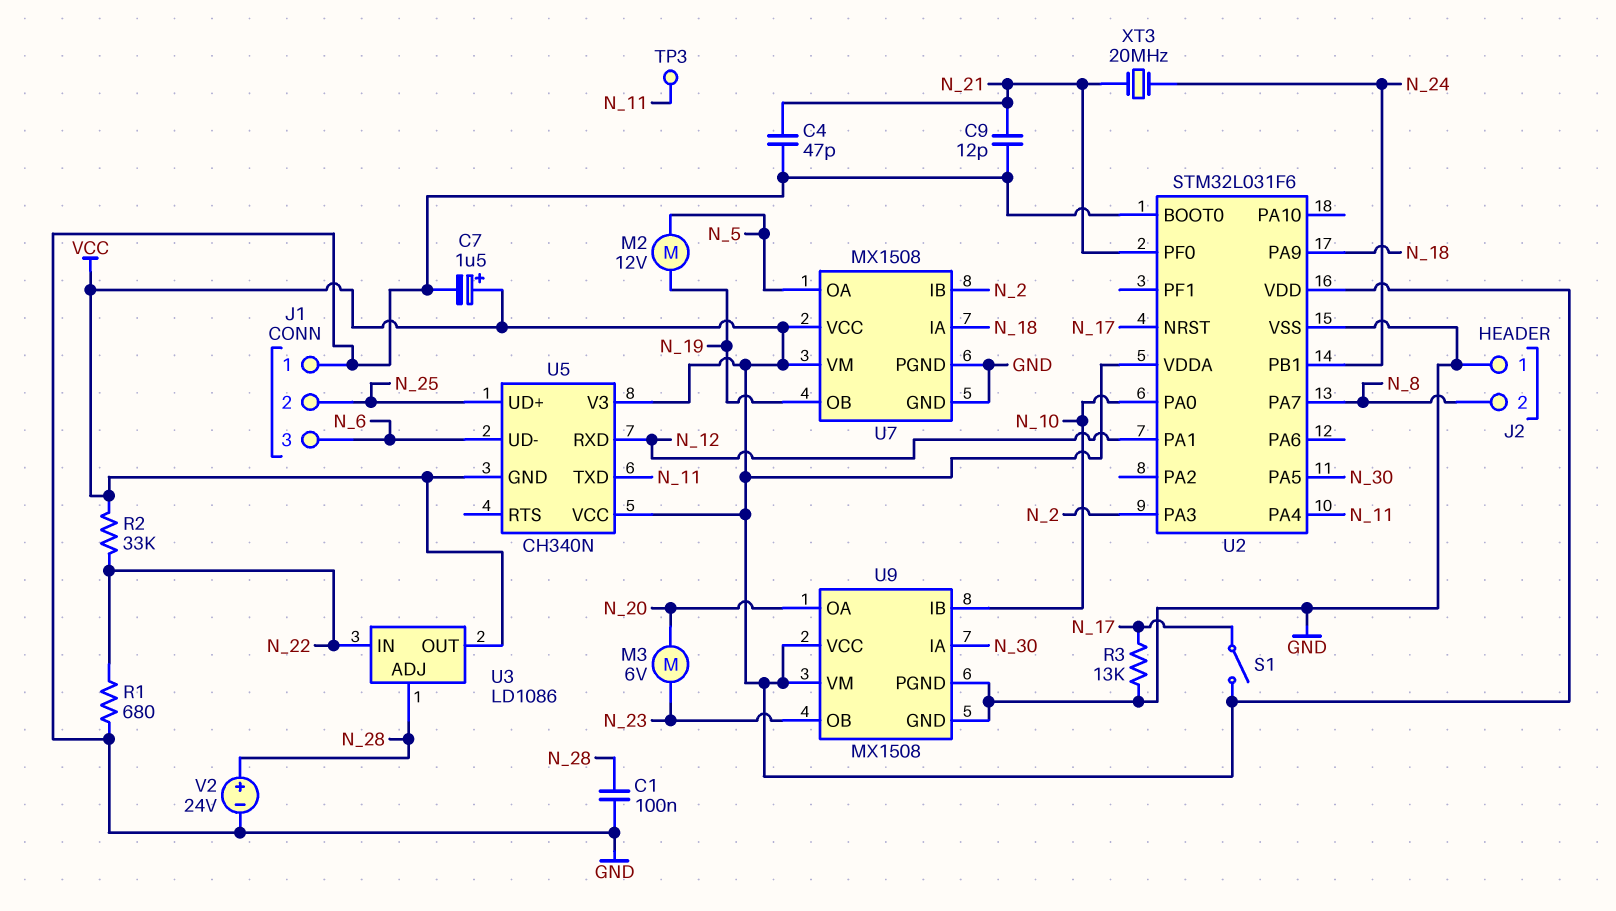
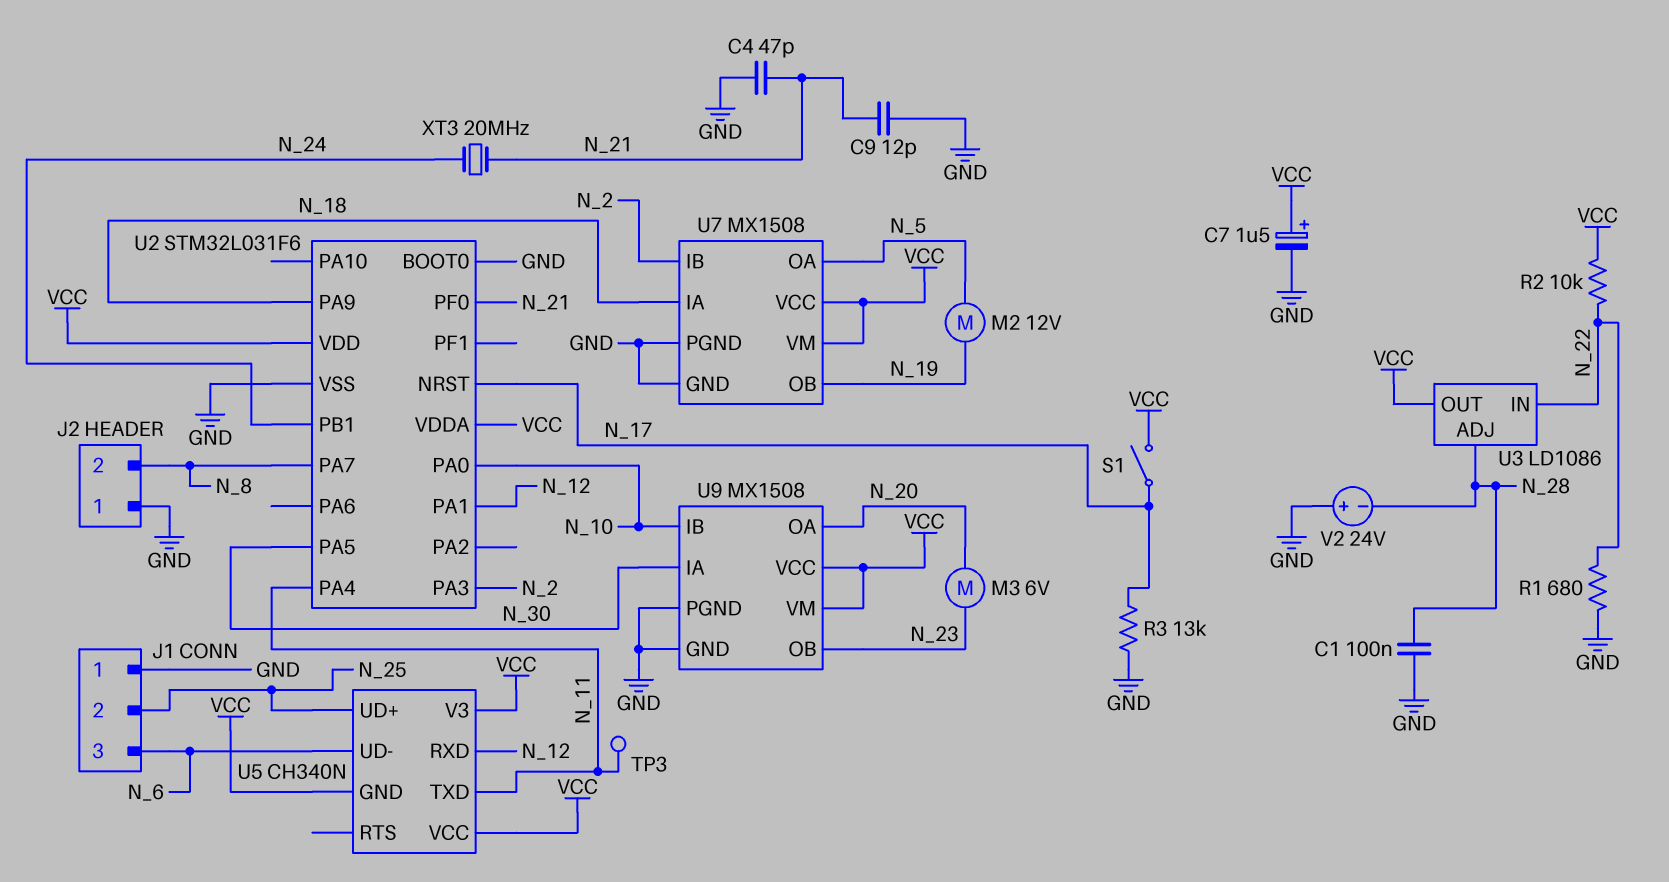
R2: 33k (N_22, VCC) -> 10k (N_22, VCC)
V2: 24V (plus N_28, minus GND) -> 24V (plus GND, minus N_28)

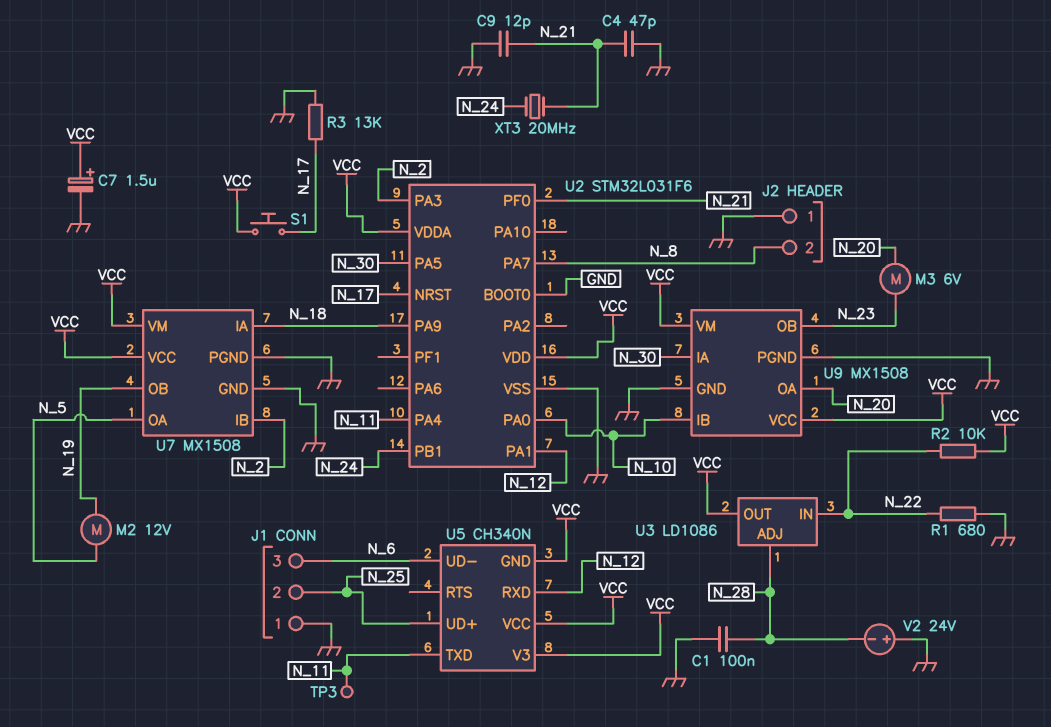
S1: switch (N_17, VCC) -> button (N_17, VCC)

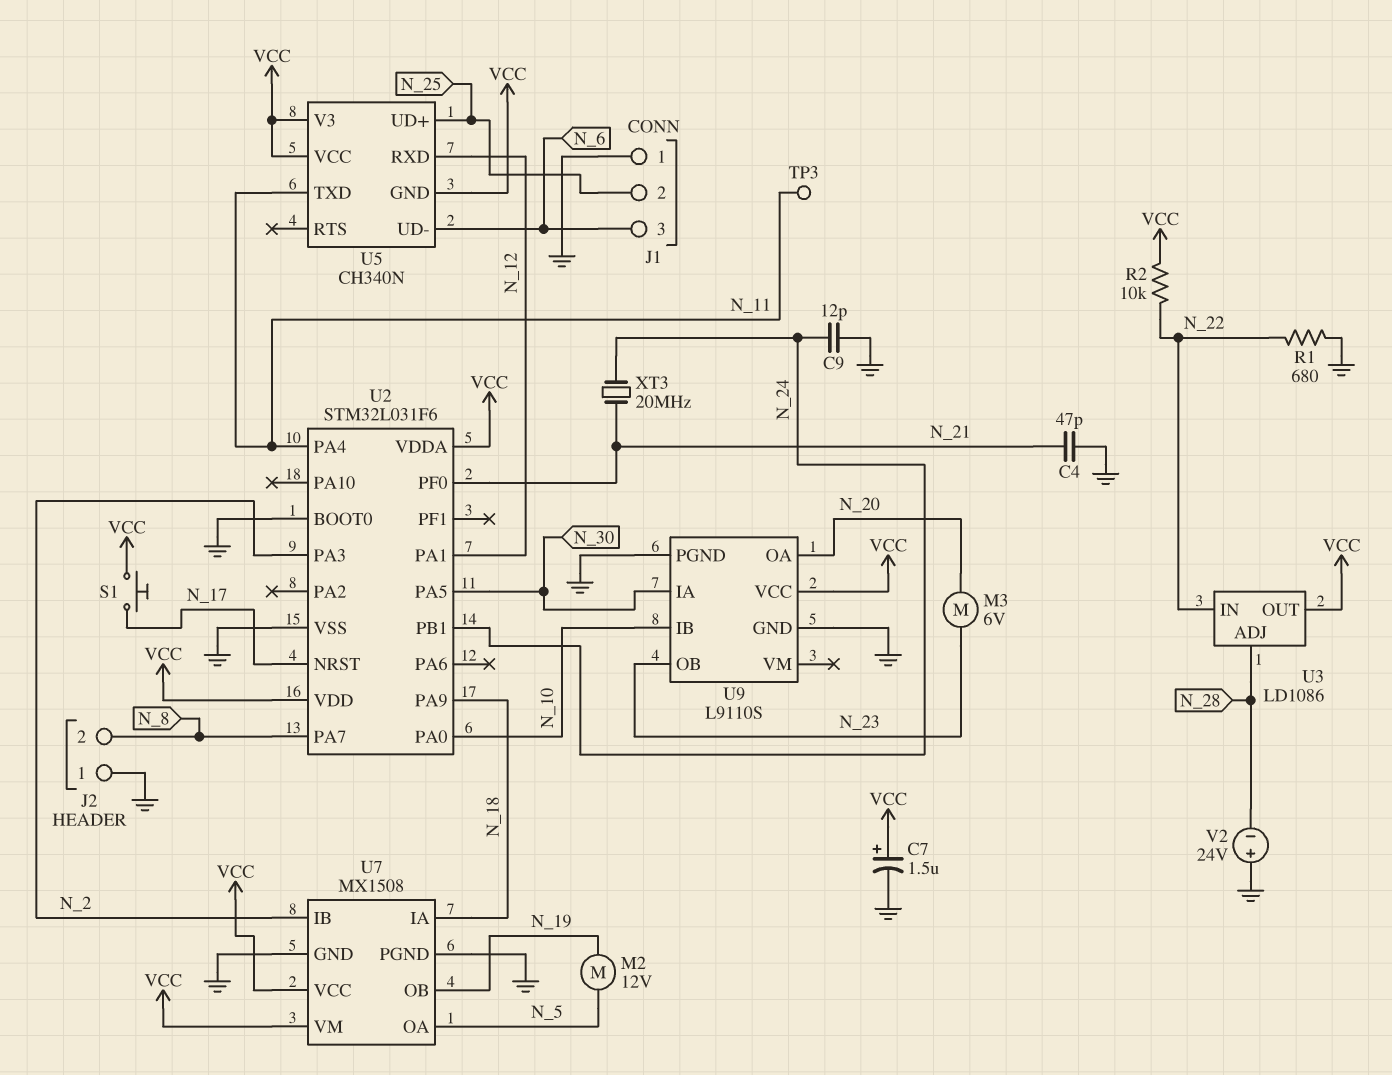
C1: 100nF (GND, N_28) -> none
C9: 12pF (GND, N_21) -> 12pF (GND, N_24)
R3: 13k (GND, N_17) -> none
U9: MX1508 -> L9110S
U9 pin VM: VCC -> none

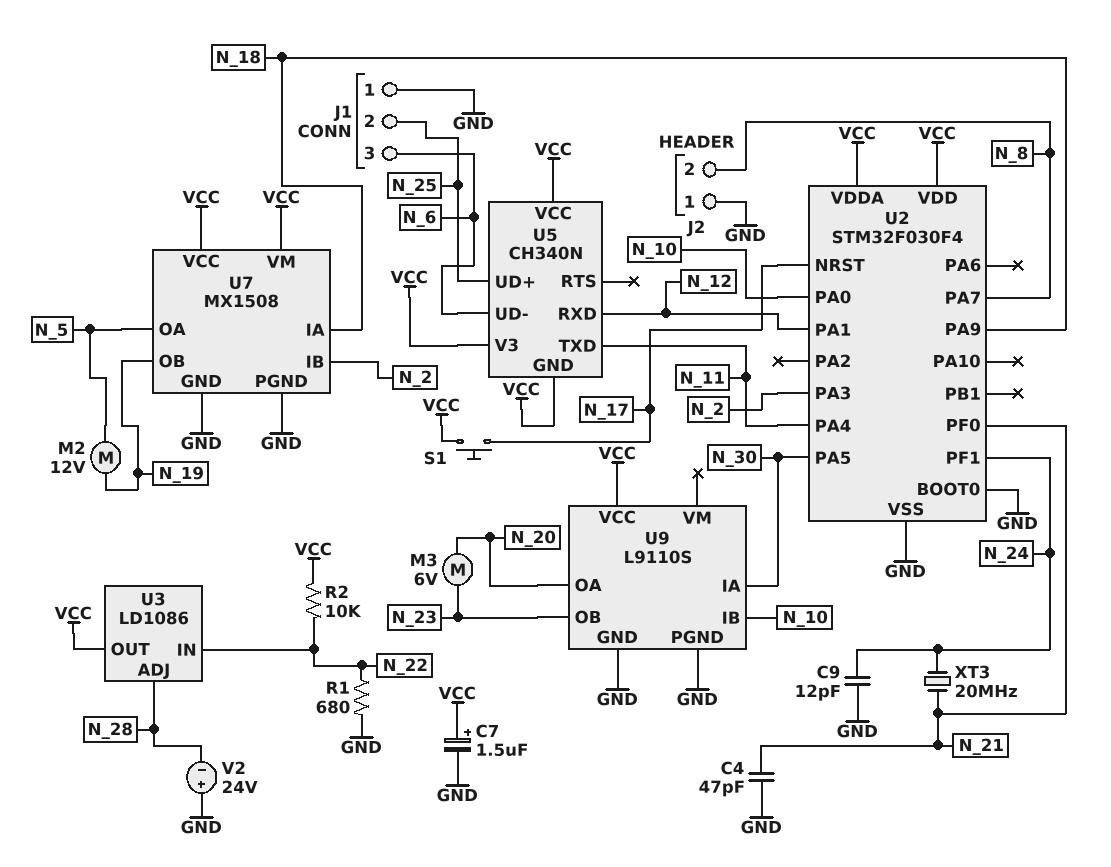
TP3: test point (N_11) -> none
U2: STM32L031F6 -> STM32F030F4
U2 pin PB1: N_24 -> none
U2 pin PF1: none -> N_24

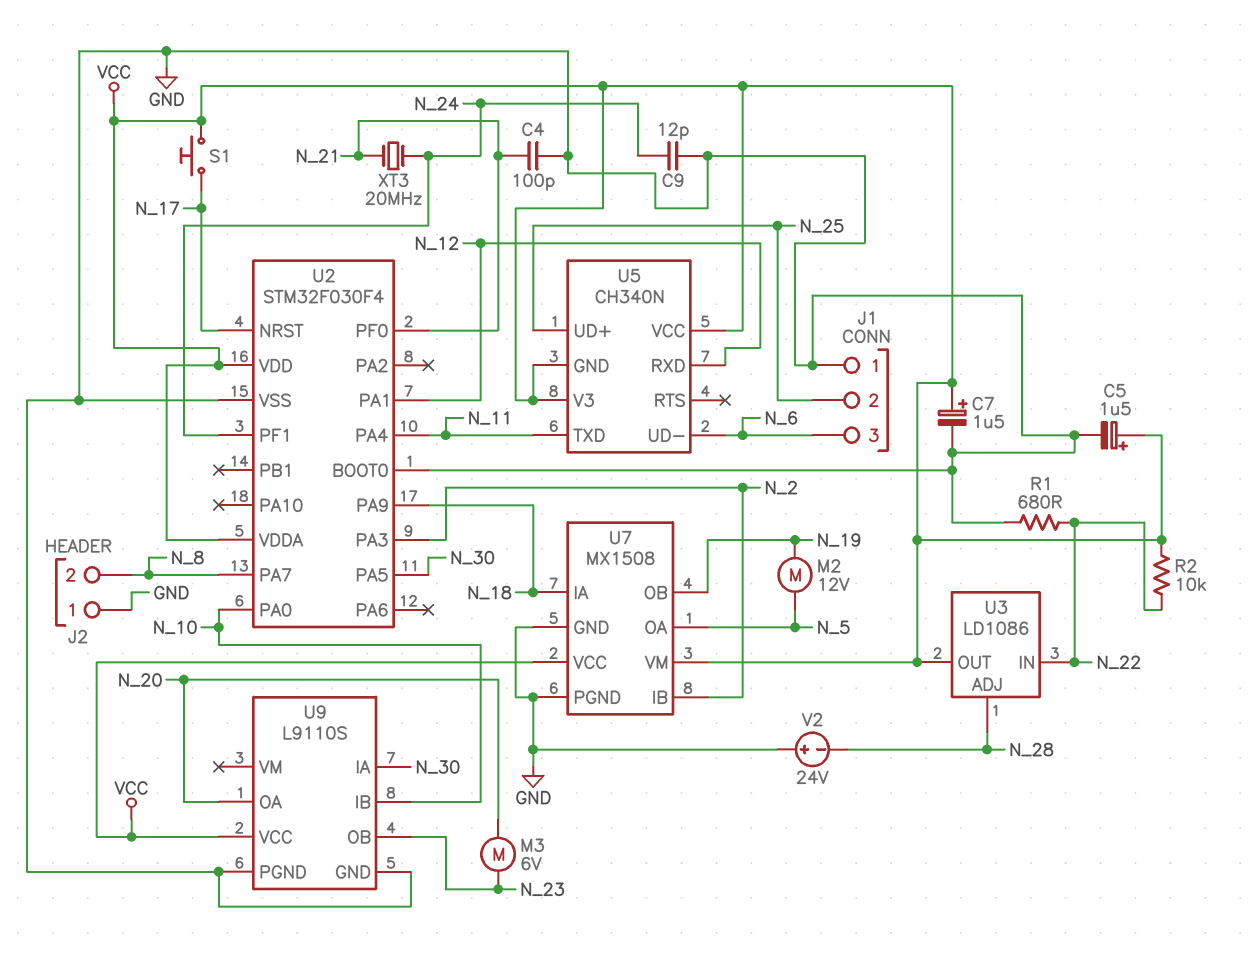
C4: 47pF (GND, N_21) -> 100pF (GND, N_21)
C5: none -> 1.5uF (plus VCC, minus GND)

